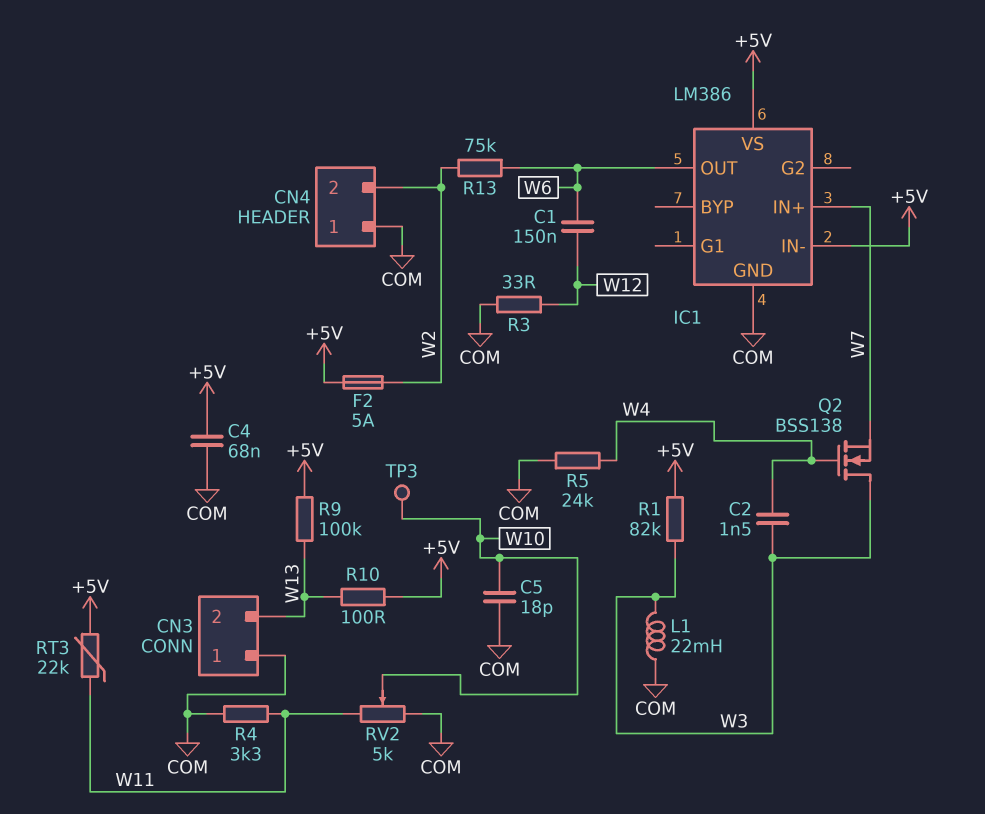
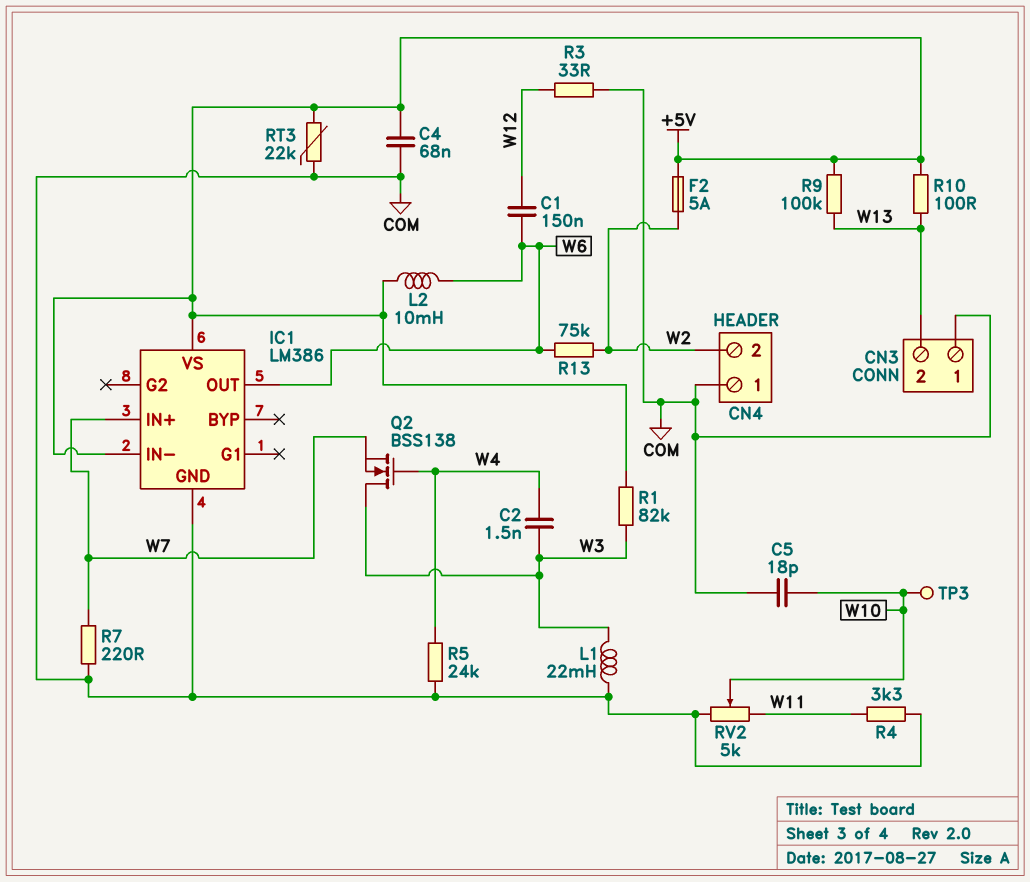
L2: none -> 10mH (+5V, W6)
R7: none -> 220 (COM, W7)
RT3: 22k (+5V, W11) -> 22k (+5V, COM)

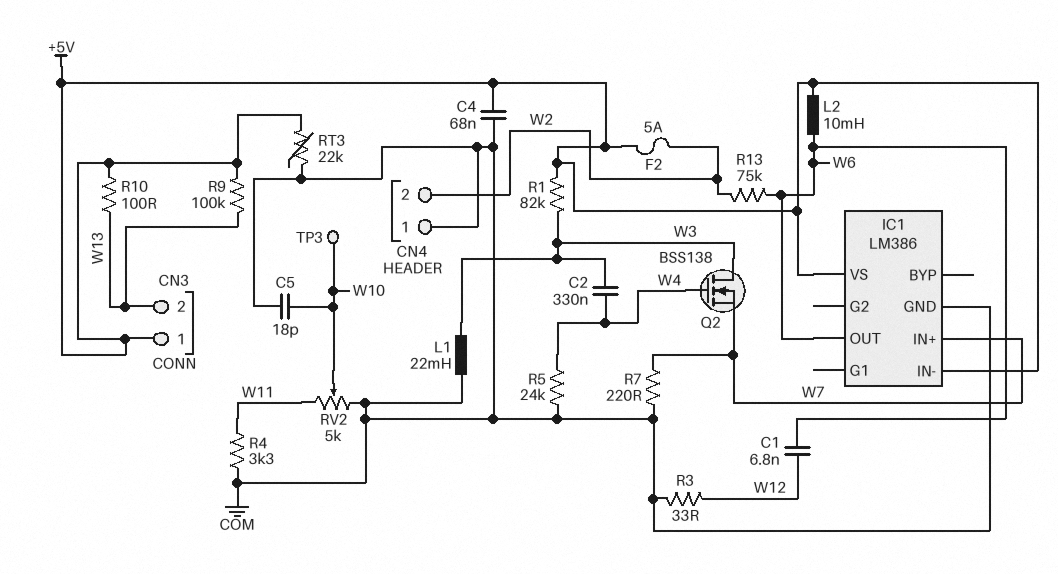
C1: 150nF (W6, W12) -> 6.8nF (W6, W12)
C2: 1.5nF (W3, W4) -> 330nF (W3, W4)
CN3 pin 1: COM -> +5V

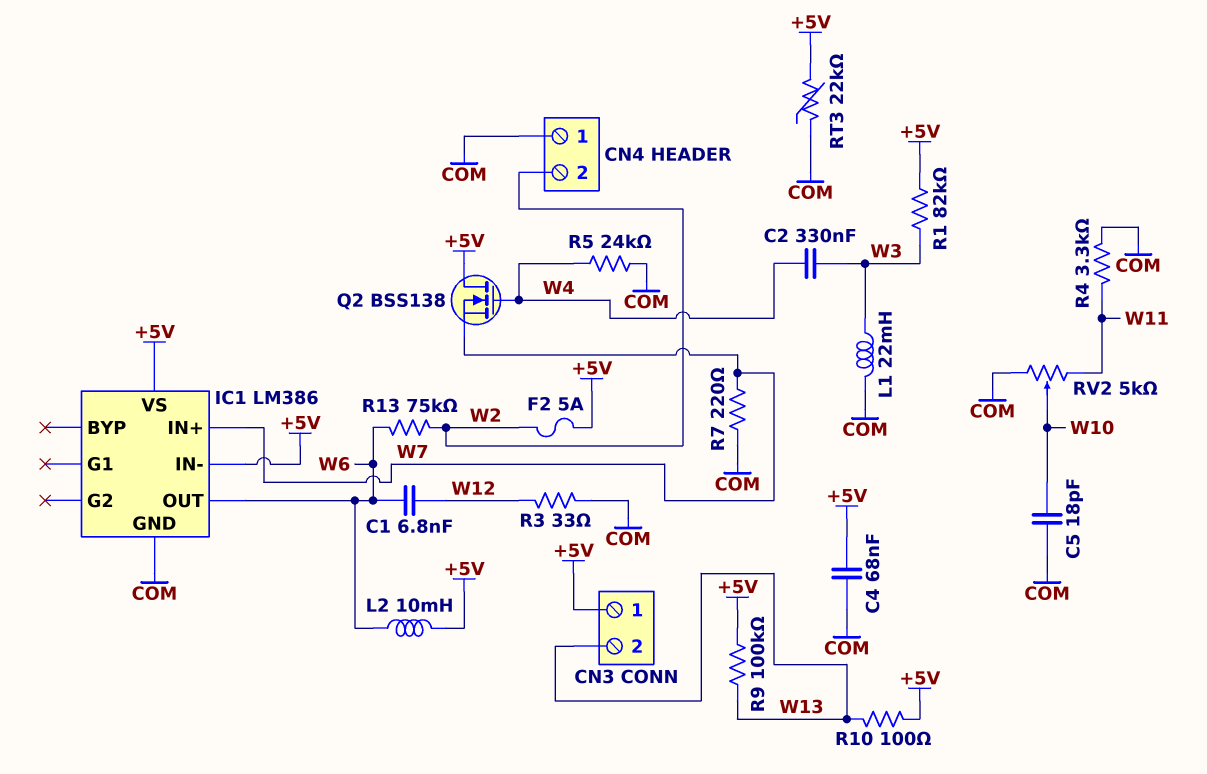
Q2: NMOS BSS138 (G W4, D W3, S W7) -> NMOS BSS138 (G W4, D +5V, S W7)
TP3: test point (W10) -> none

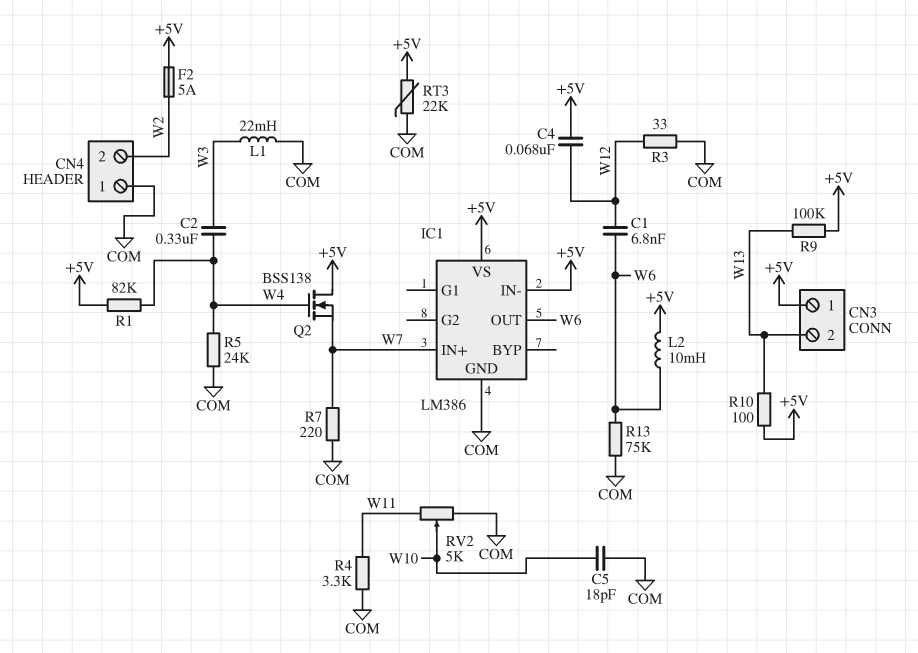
C4: 68nF (+5V, COM) -> 68nF (+5V, W12)
R1: 82k (+5V, W3) -> 82k (+5V, W4)
R13: 75k (W2, W6) -> 75k (COM, W6)

